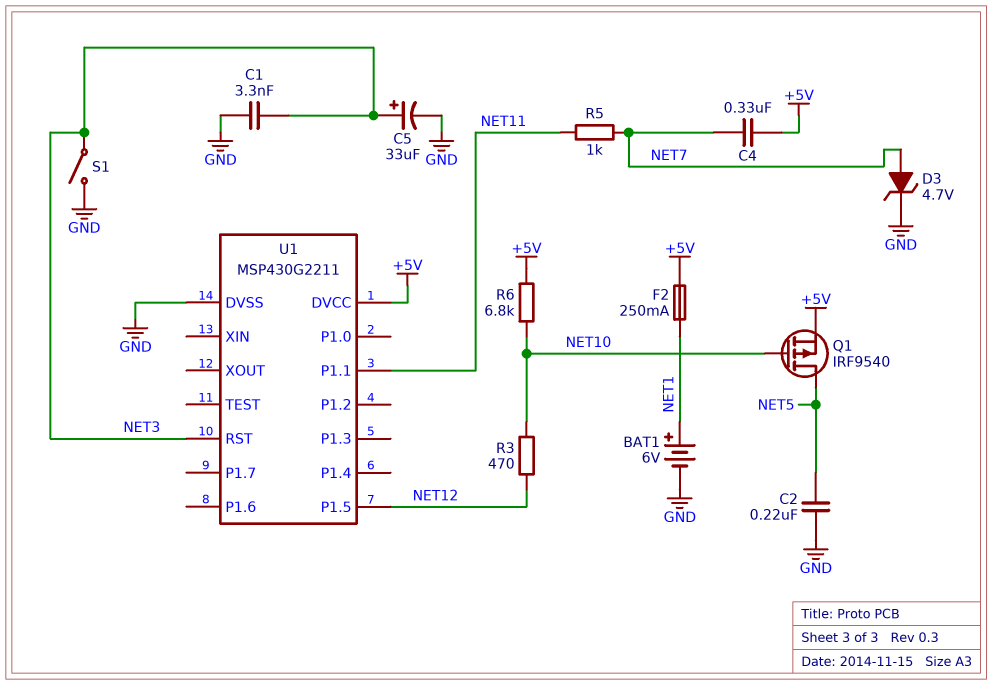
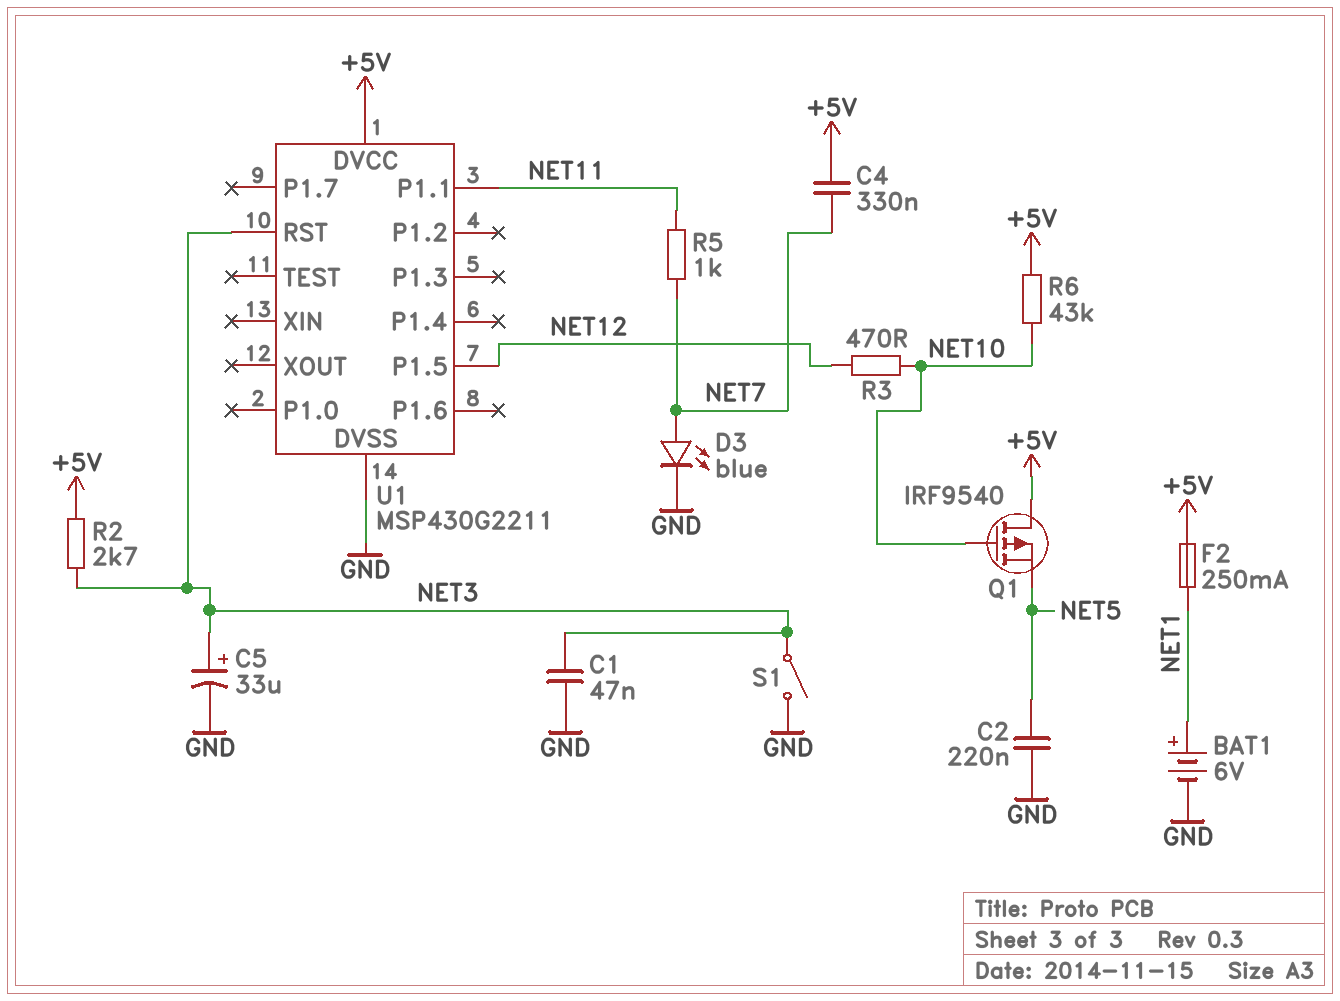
C1: 3.3nF (GND, NET3) -> 47nF (GND, NET3)
D3: zener 4.7V (A NET7, K GND) -> LED blue (A NET7, K GND)
Q1: PMOS IRF9540 (G NET10, D NET5, S +5V) -> PMOS IRF9540 (G NET10, D +5V, S NET5)
R2: none -> 2.7k (+5V, NET3)
R6: 6.8k (+5V, NET10) -> 43k (+5V, NET10)

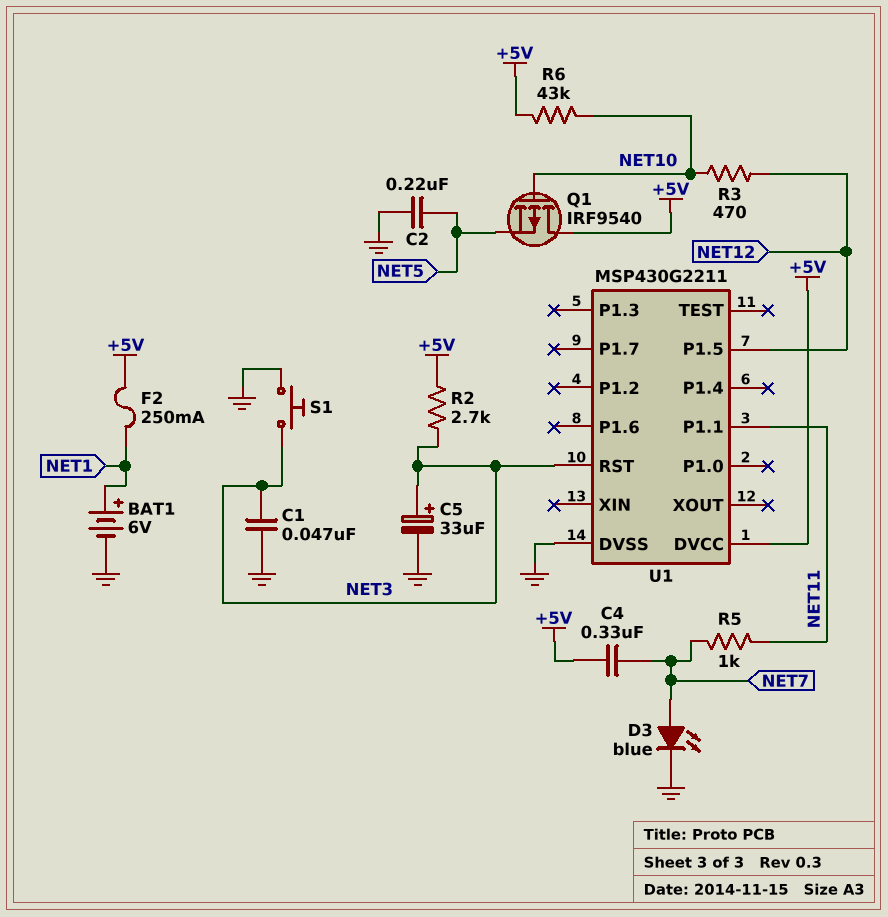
S1: switch (GND, NET3) -> button (GND, NET3)

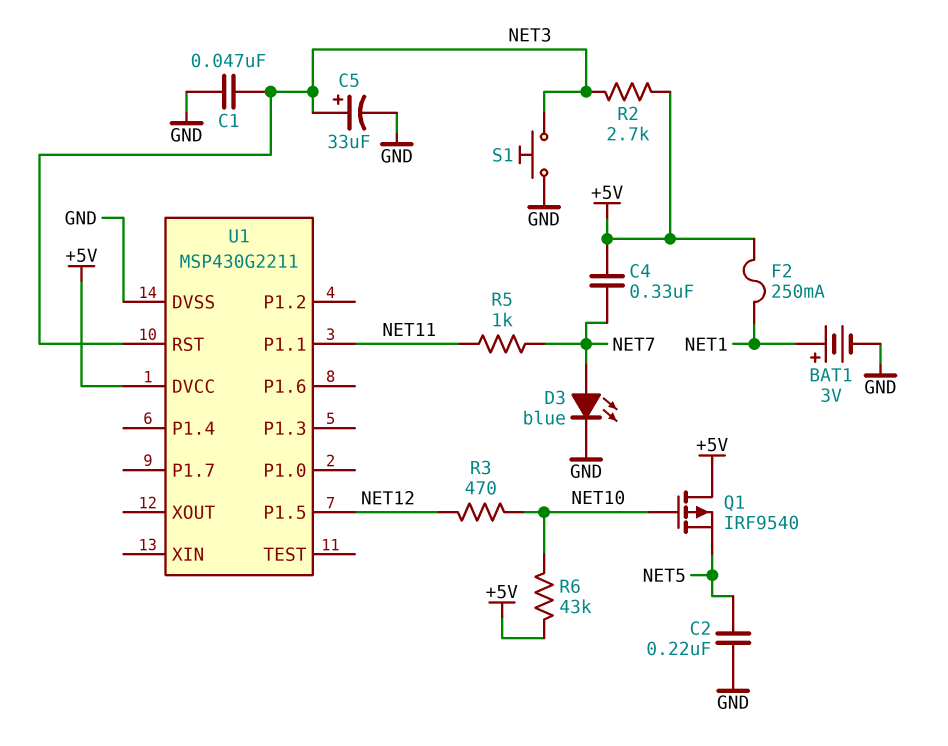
BAT1: 6V (plus NET1, minus GND) -> 3V (plus NET1, minus GND)

